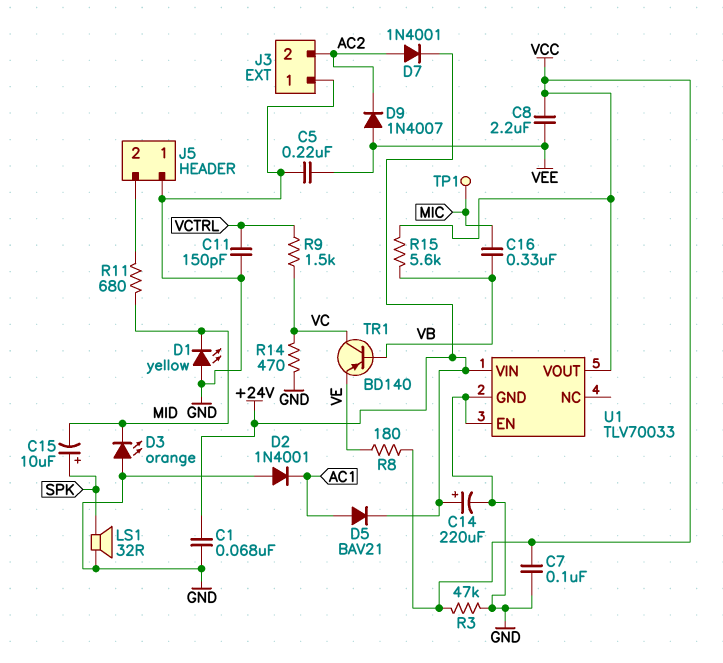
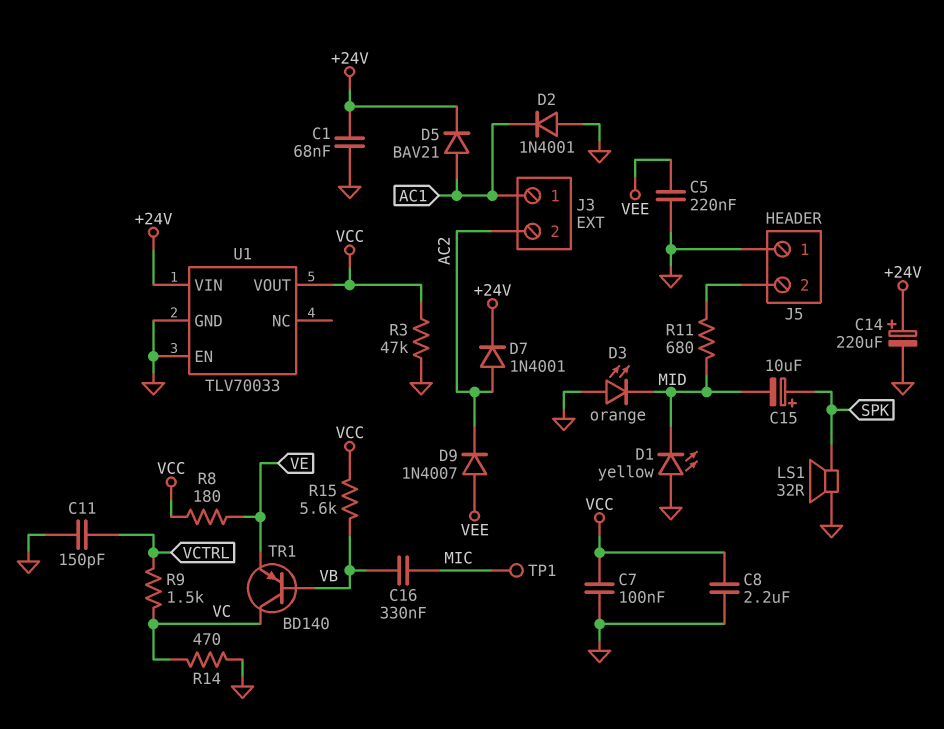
C8: 2.2uF (VCC, VEE) -> 2.2uF (GND, VCC)
J3 pin 1: GND -> AC1

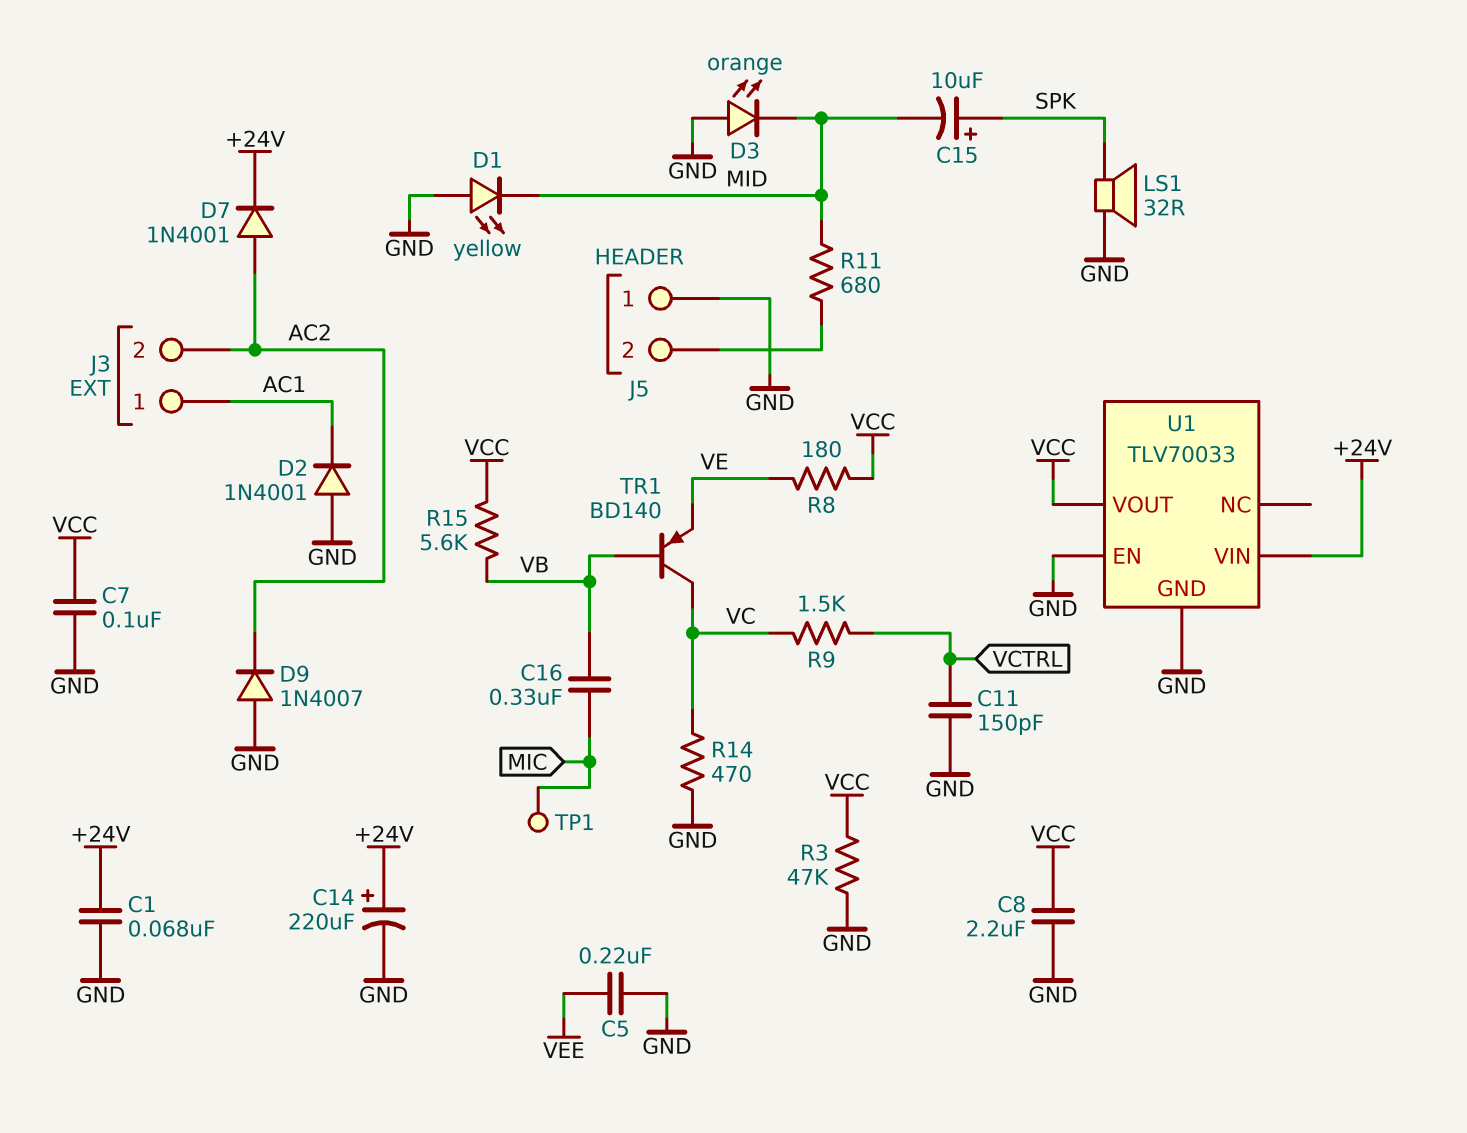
D5: diode BAV21 (A AC1, K +24V) -> none
D9: diode 1N4007 (A VEE, K AC2) -> diode 1N4007 (A GND, K AC2)

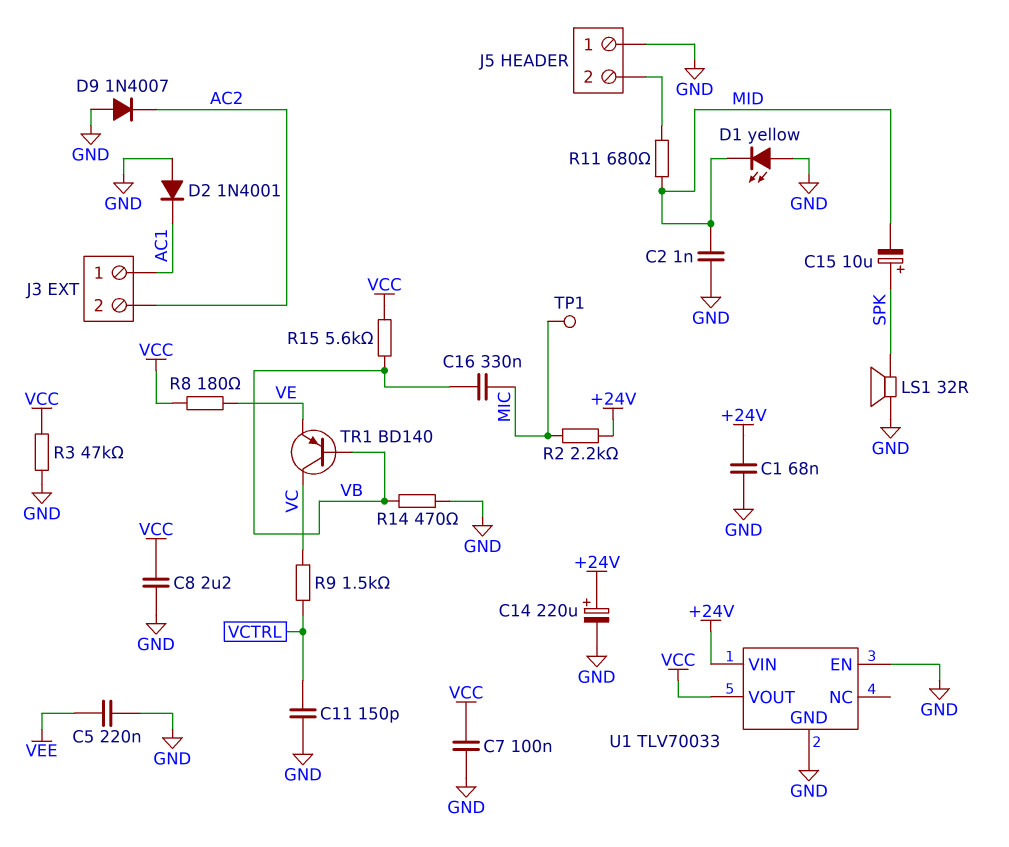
C2: none -> 1nF (GND, MID)
D3: LED orange (A GND, K MID) -> none
D7: diode 1N4001 (A AC2, K +24V) -> none
R2: none -> 2.2k (+24V, MIC)
R14: 470 (GND, VC) -> 470 (GND, VB)

